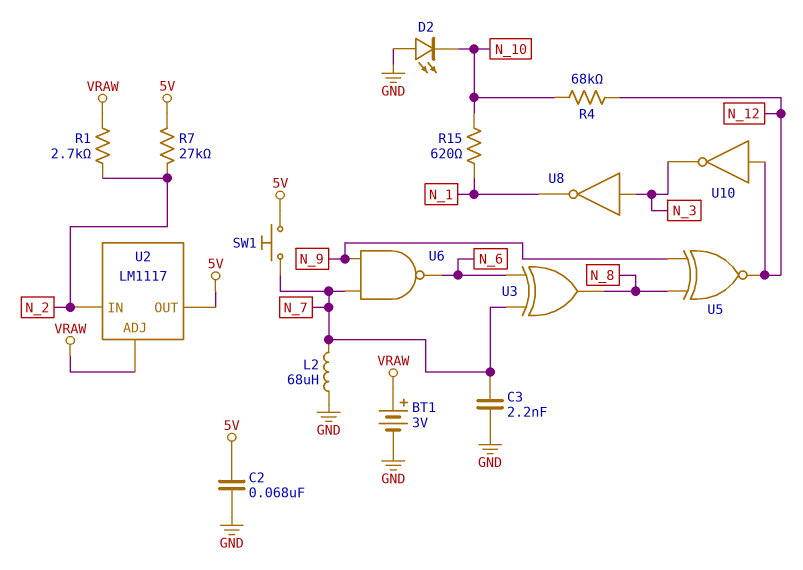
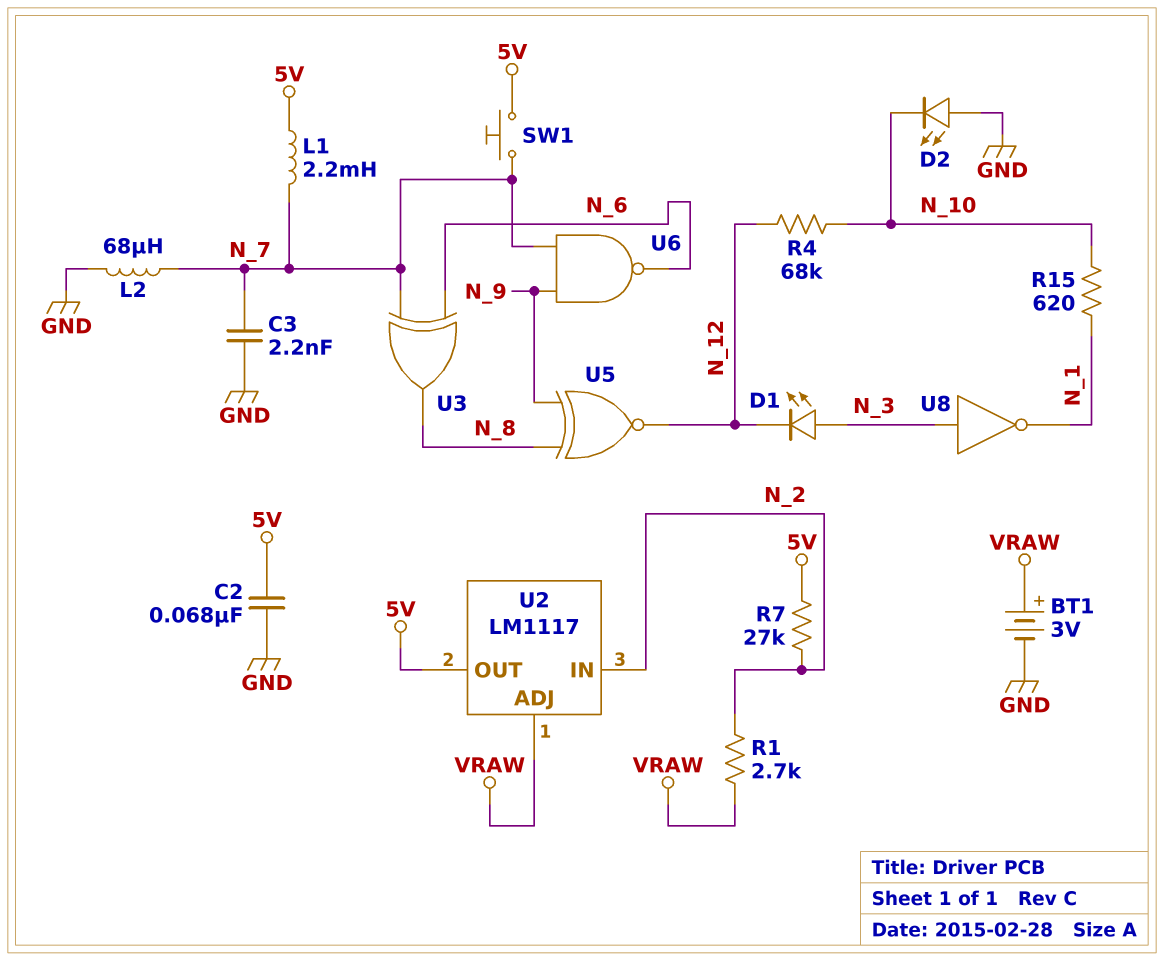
D1: none -> LED (A N_3, K N_12)
L1: none -> 2.2mH (5V, N_7)
U10: NOT (in N_12, out N_3) -> none

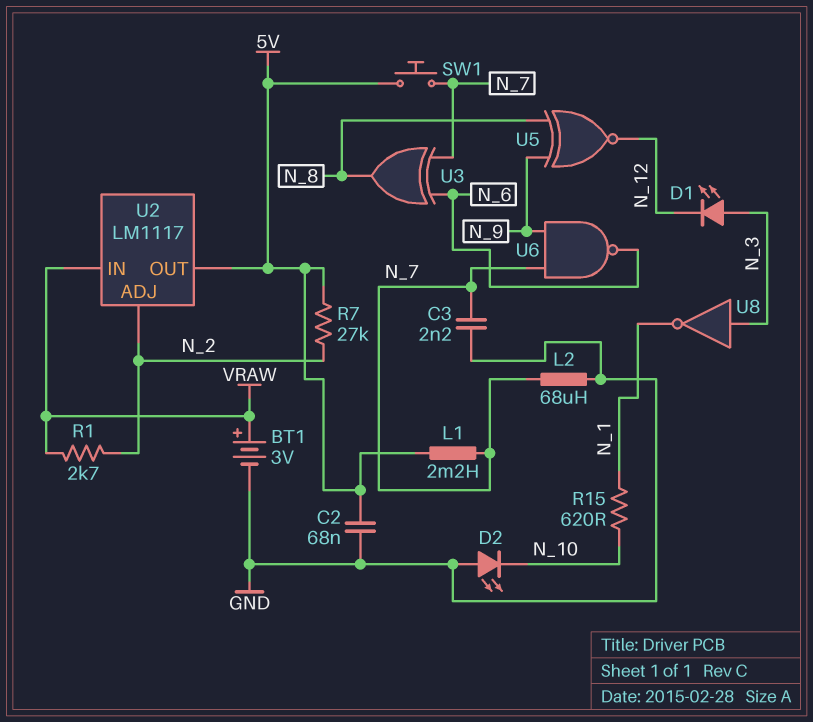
R4: 68k (N_10, N_12) -> none
U2 pin ADJ: VRAW -> N_2
U2 pin IN: N_2 -> VRAW

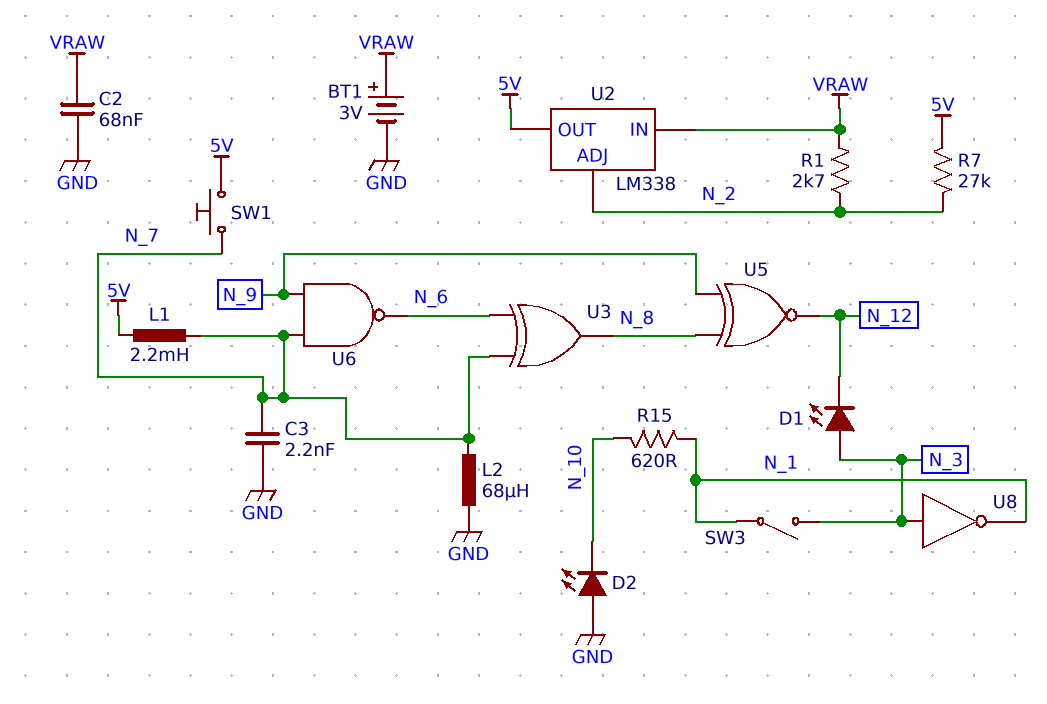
C2: 68nF (5V, GND) -> 68nF (GND, VRAW)
SW3: none -> switch (N_1, N_3)
U2: LM1117 -> LM338

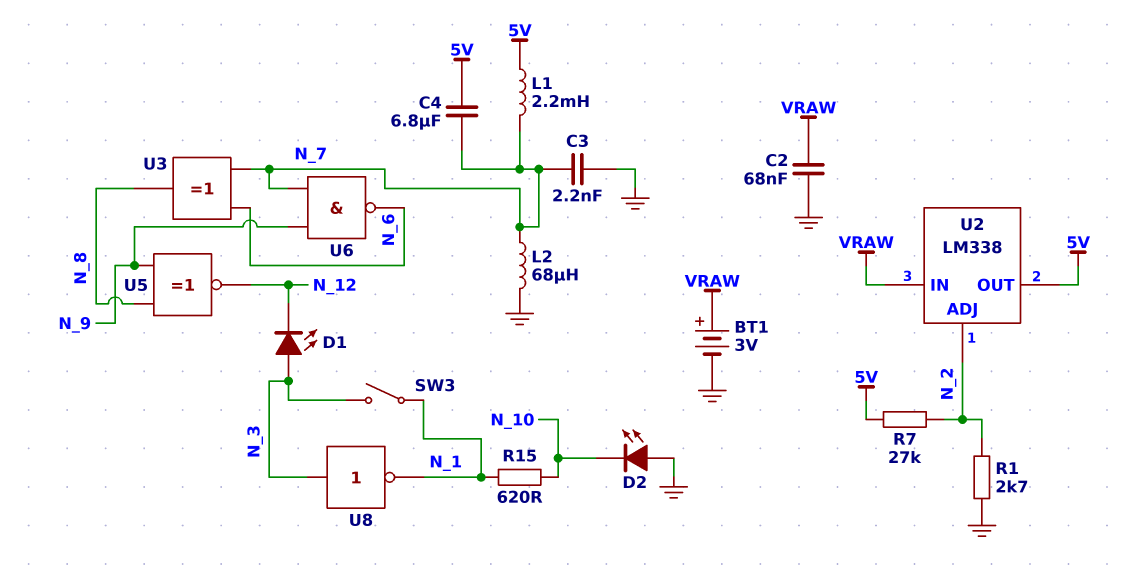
C4: none -> 6.8uF (5V, N_7)
R1: 2.7k (N_2, VRAW) -> 2.7k (GND, N_2)
SW1: button (5V, N_7) -> none

